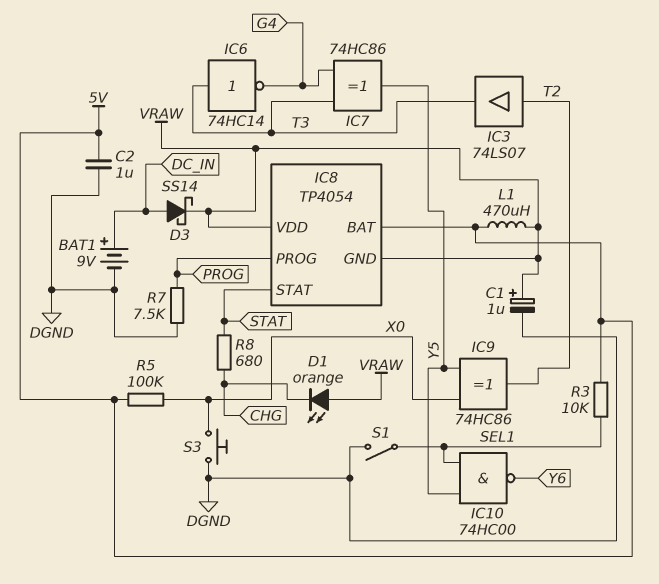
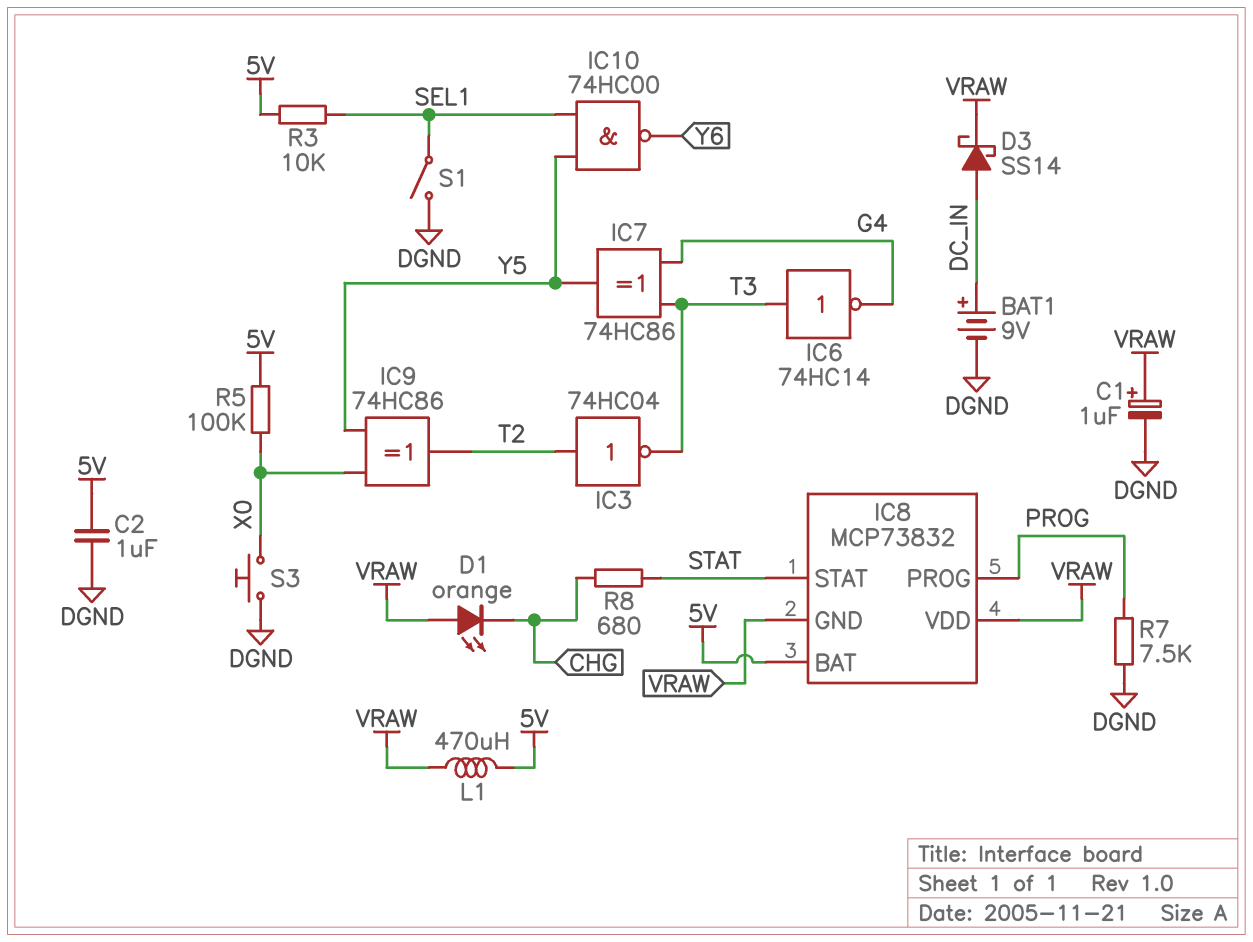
IC3: buffer 74LS07 (in T2, out T3) -> NOT 74HC04 (in T2, out T3)
IC8: TP4054 -> MCP73832

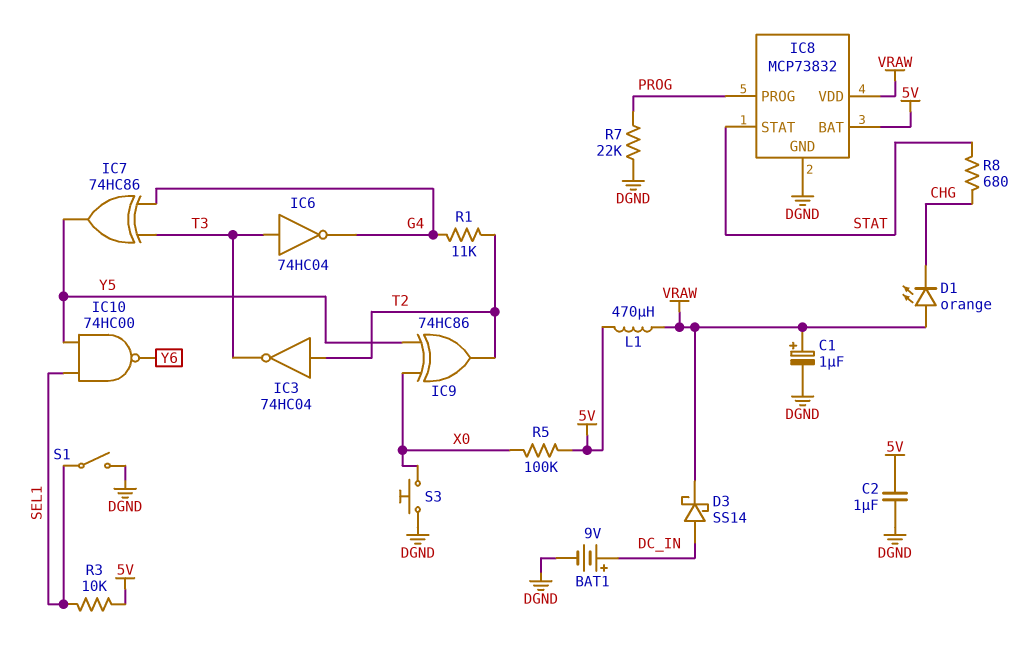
IC6: NOT 74HC14 (in T3, out G4) -> NOT 74HC04 (in T3, out G4)
IC8 pin GND: VRAW -> DGND
R1: none -> 11k (G4, T2)
R7: 7.5k (DGND, PROG) -> 22k (DGND, PROG)

